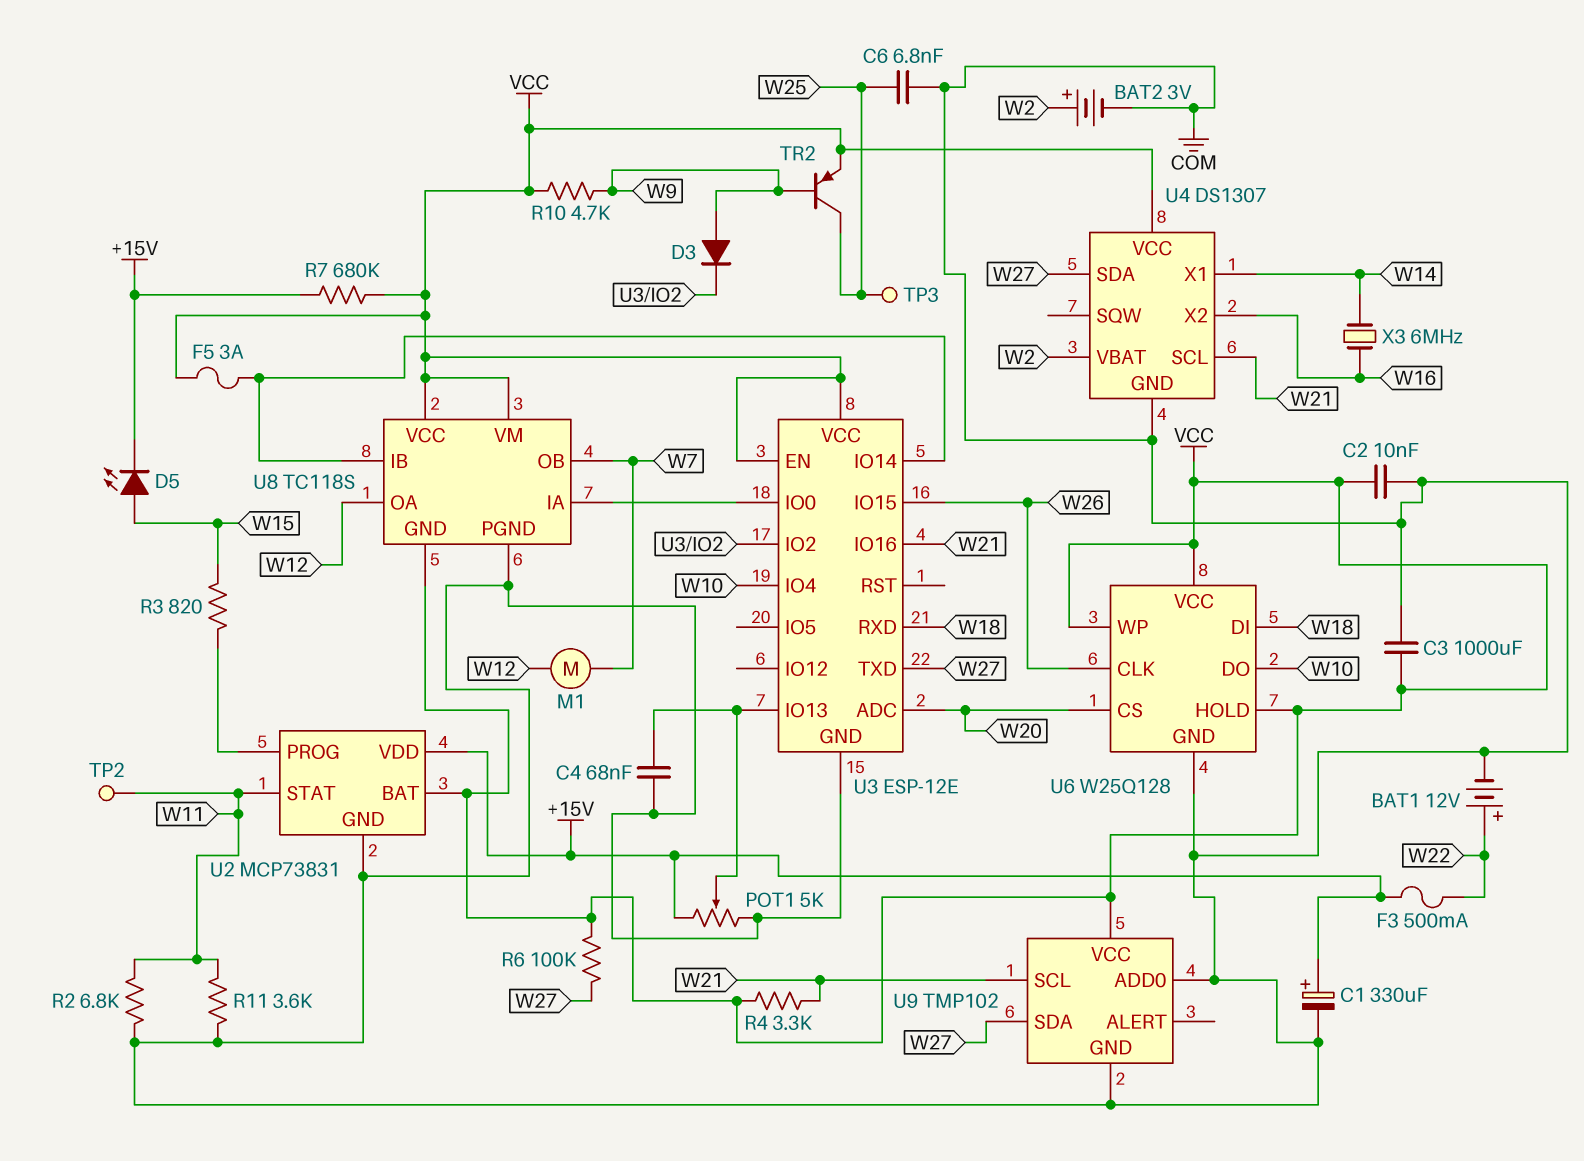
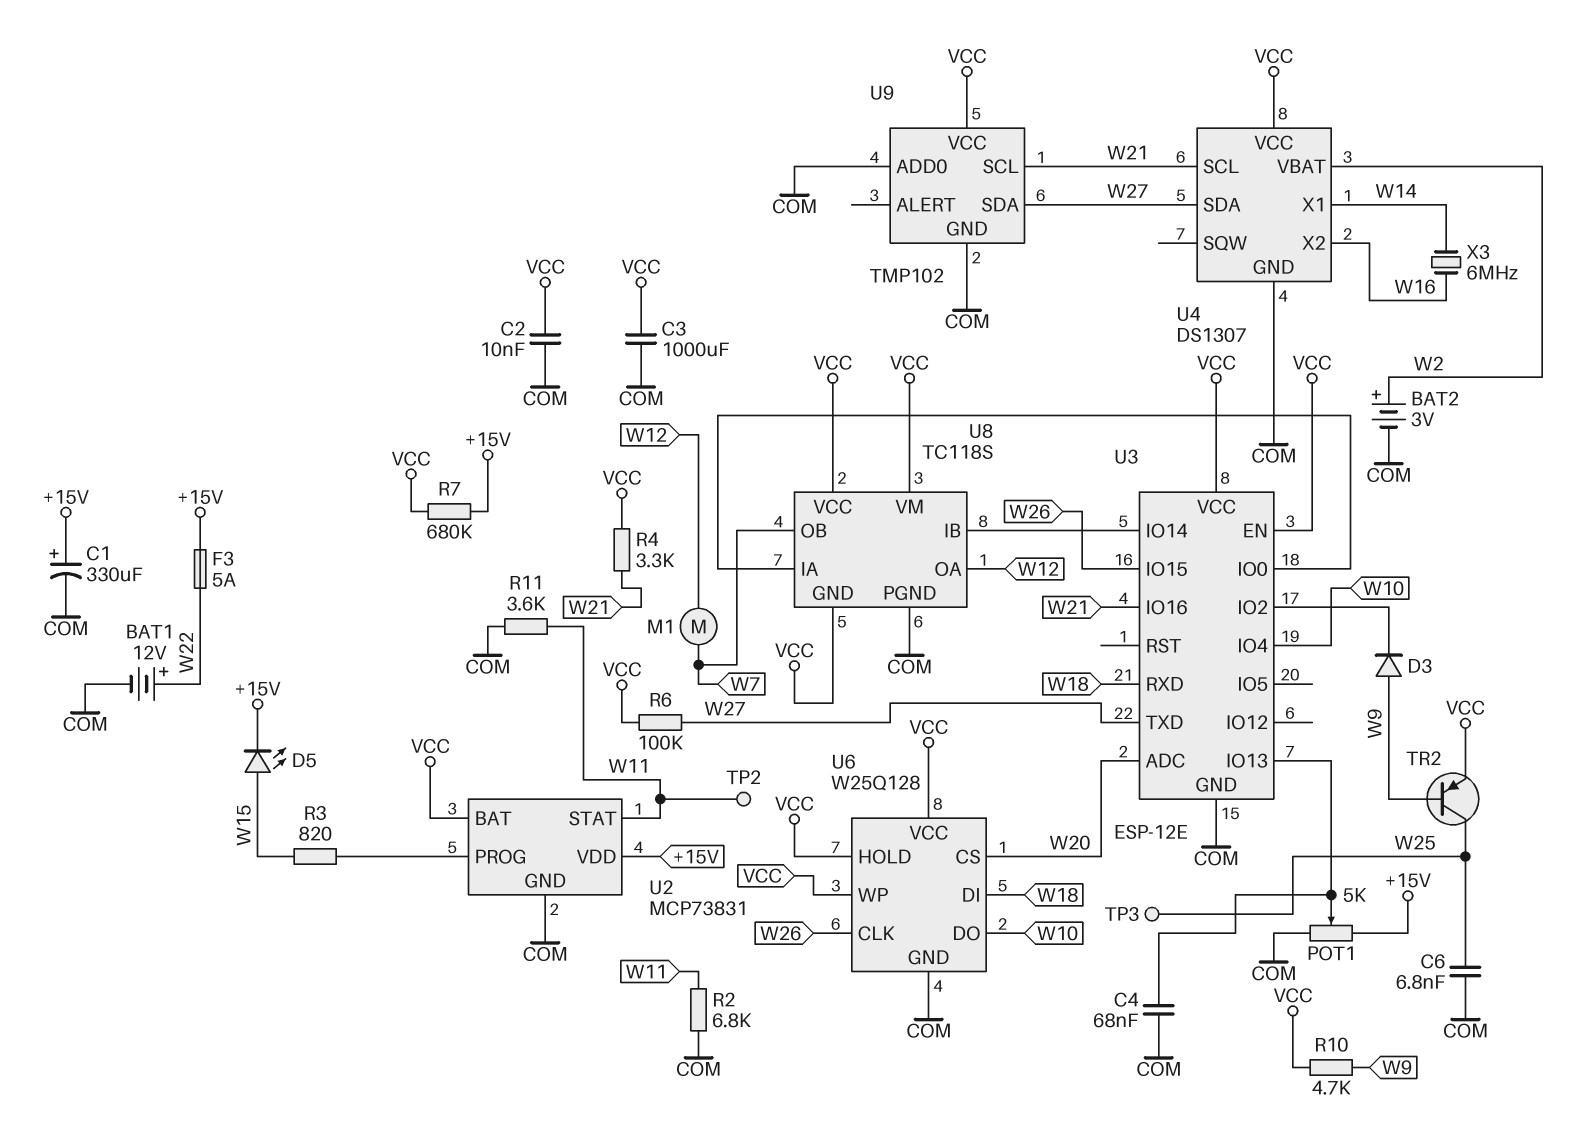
F3: 500mA (+15V, W22) -> 5A (+15V, W22)
F5: 3A (U3/IO14, VCC) -> none

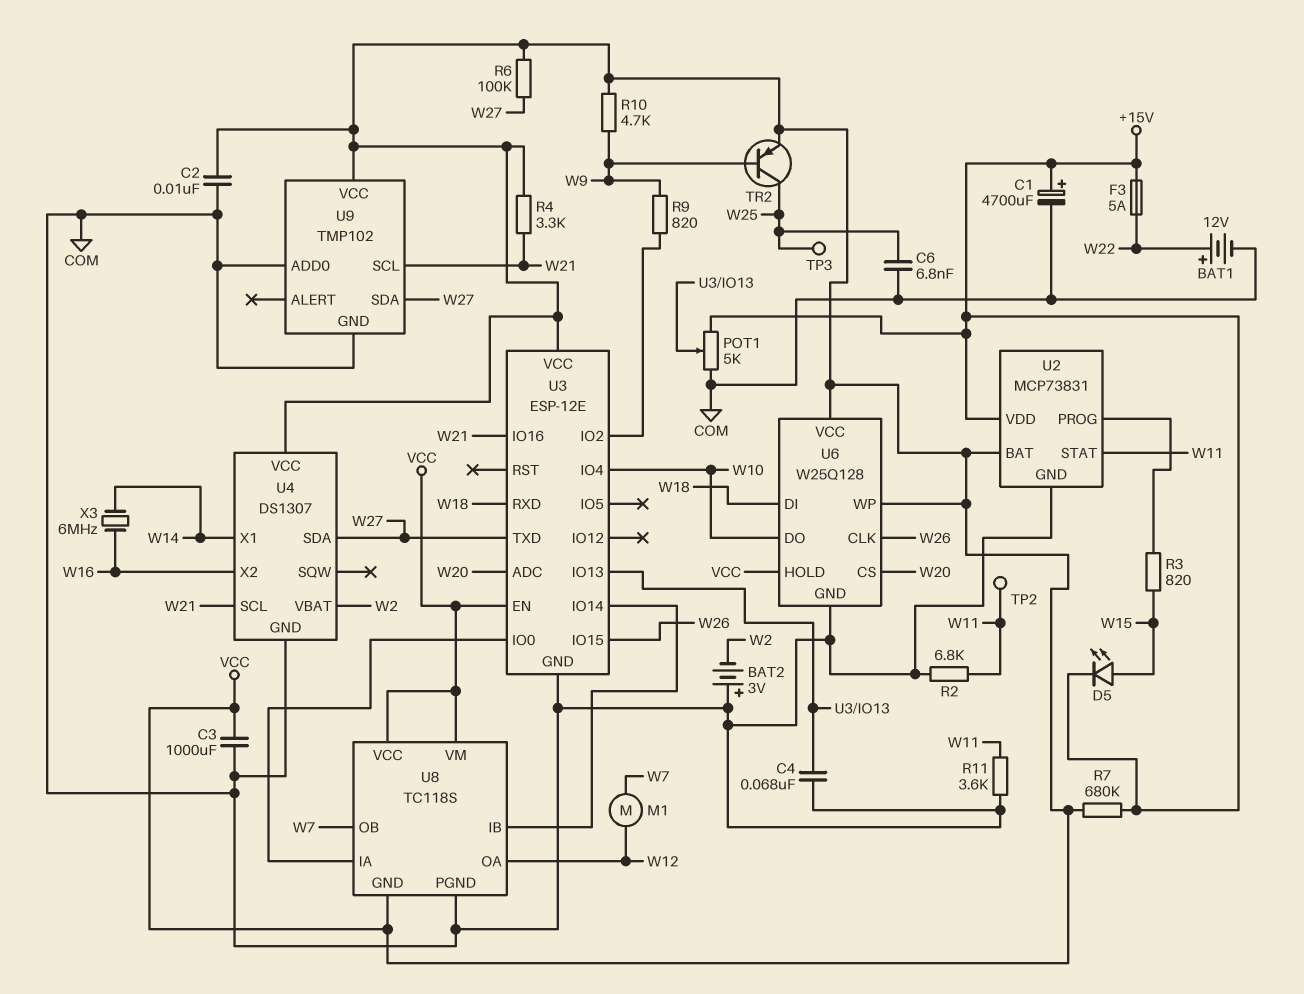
BAT2: 3V (plus W2, minus COM) -> 3V (plus COM, minus W2)
C1: 330uF (plus +15V, minus COM) -> 4700uF (plus +15V, minus COM)
D3: diode (A W9, K U3/IO2) -> none
R9: none -> 820 (U3/IO2, W9)

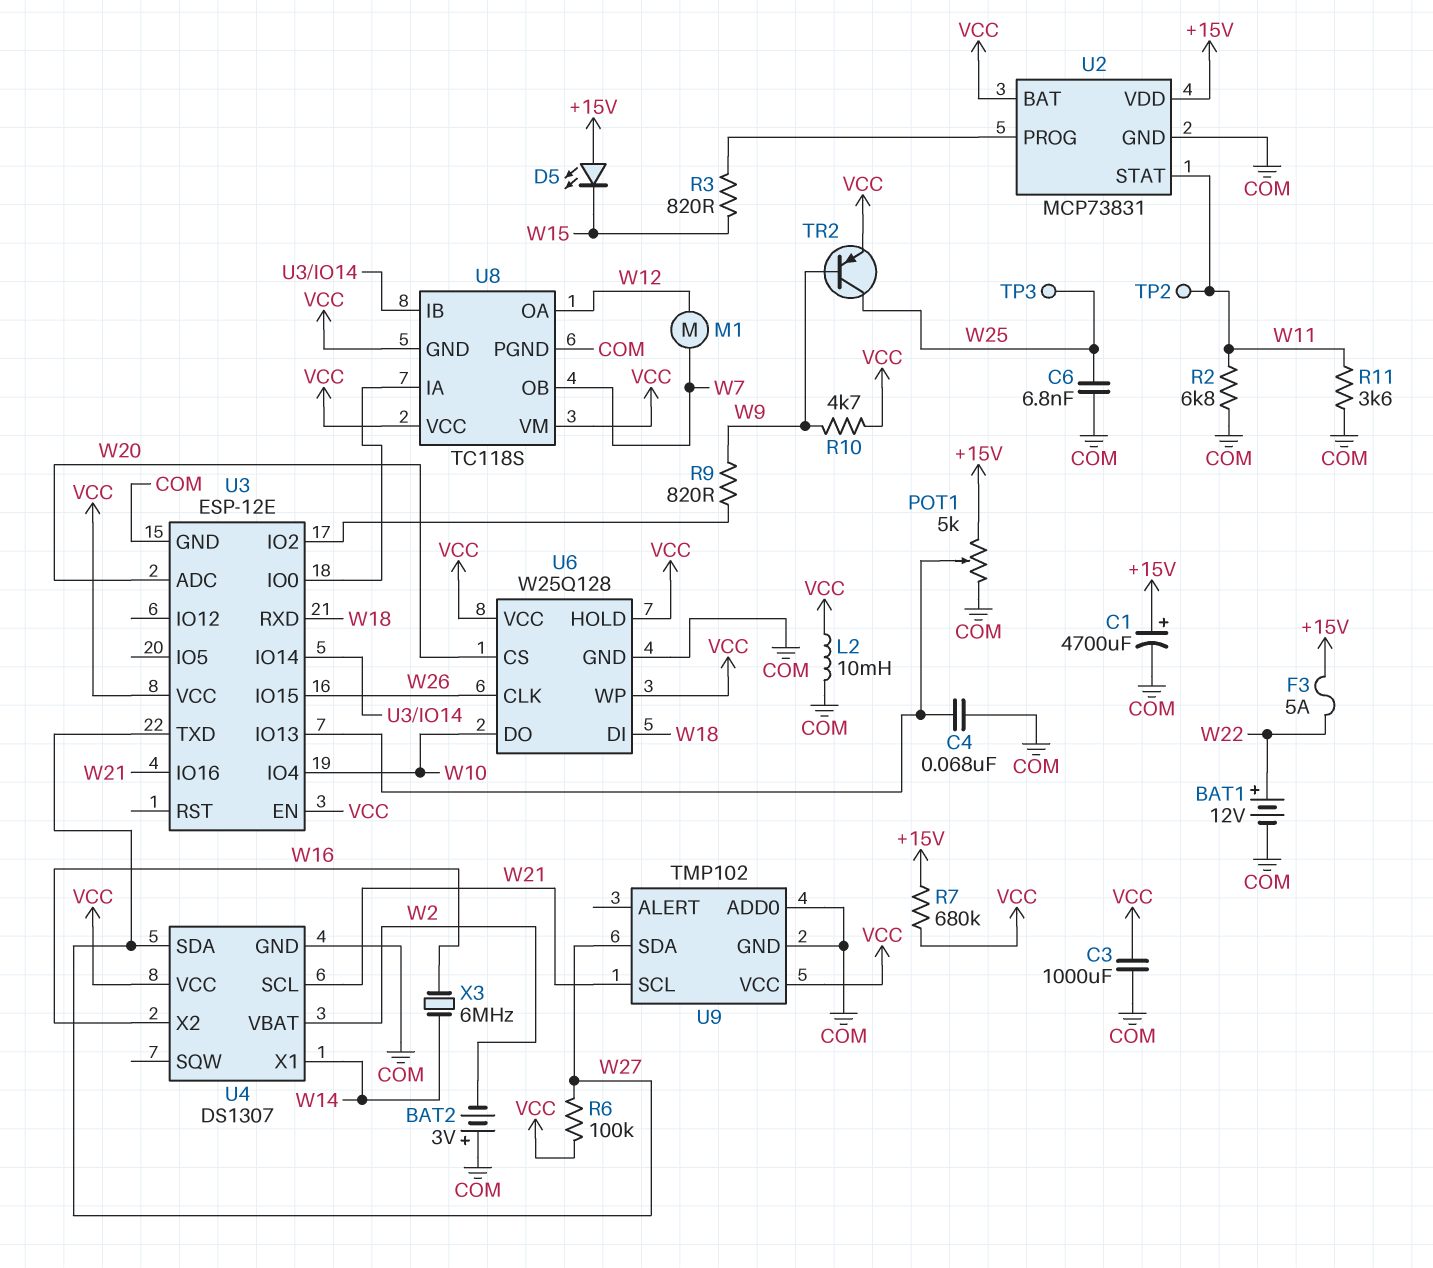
C2: 10nF (COM, VCC) -> none
D5: LED (A W15, K +15V) -> LED (A +15V, K W15)
L2: none -> 10mH (COM, VCC)
R4: 3.3k (VCC, W21) -> none

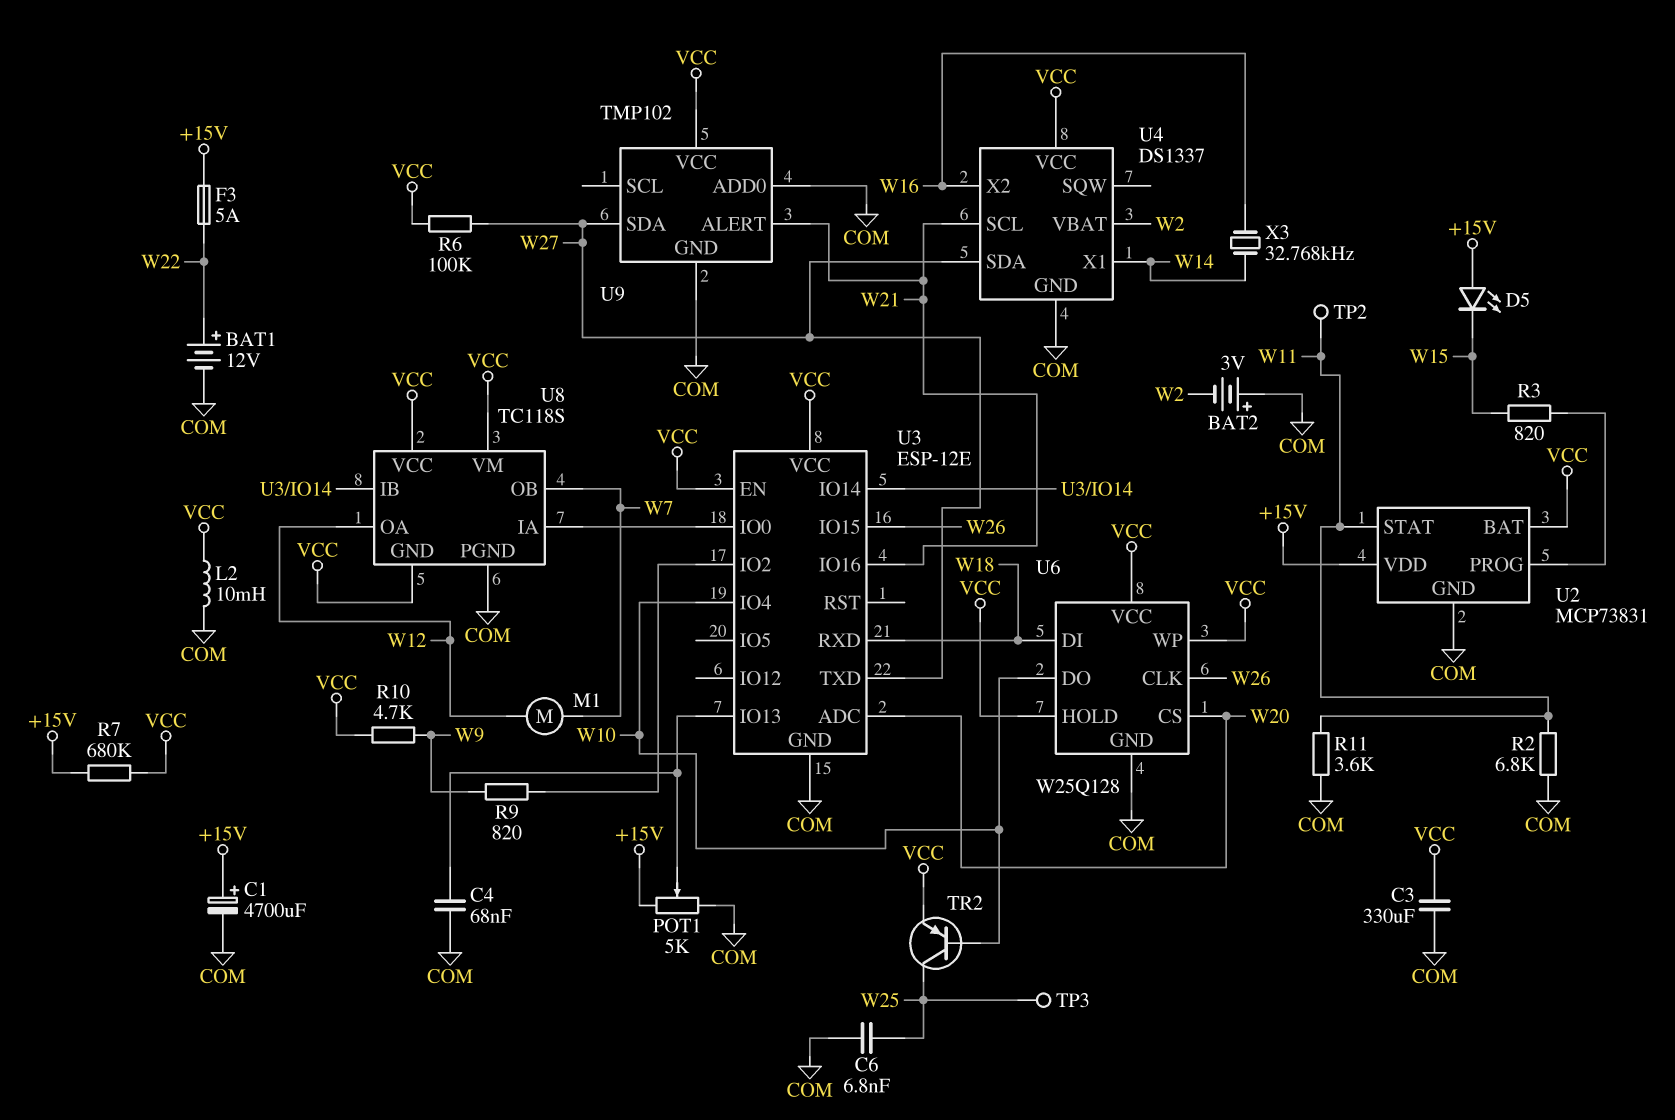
C3: 1000uF (COM, VCC) -> 330uF (COM, VCC)
TR2: PNP (B W9, C W25, E VCC) -> PNP (B W10, C W25, E VCC)
U4: DS1307 -> DS1337
U9 pin ALERT: none -> W21
U9 pin SCL: W21 -> none
X3: 6MHz (W14, W16) -> 32.768kHz (W14, W16)

